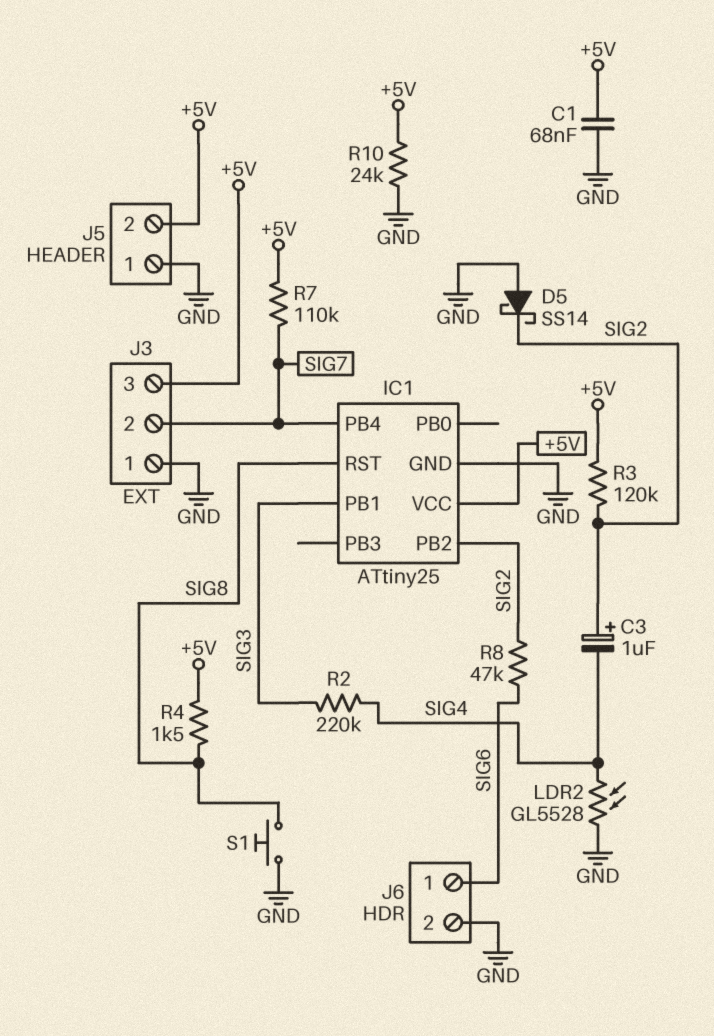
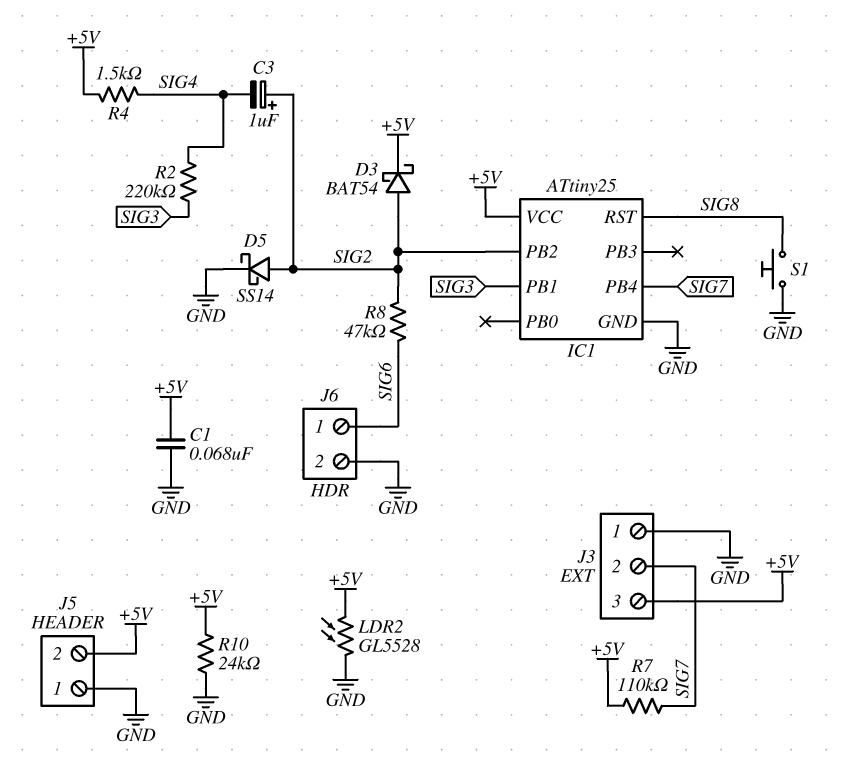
D3: none -> schottky BAT54 (A SIG2, K +5V)
D5: schottky SS14 (A GND, K SIG2) -> schottky SS14 (A SIG2, K GND)
LDR2: GL5528 (GND, SIG4) -> GL5528 (+5V, GND)
R3: 120k (+5V, SIG2) -> none
R4: 1.5k (+5V, SIG8) -> 1.5k (+5V, SIG4)

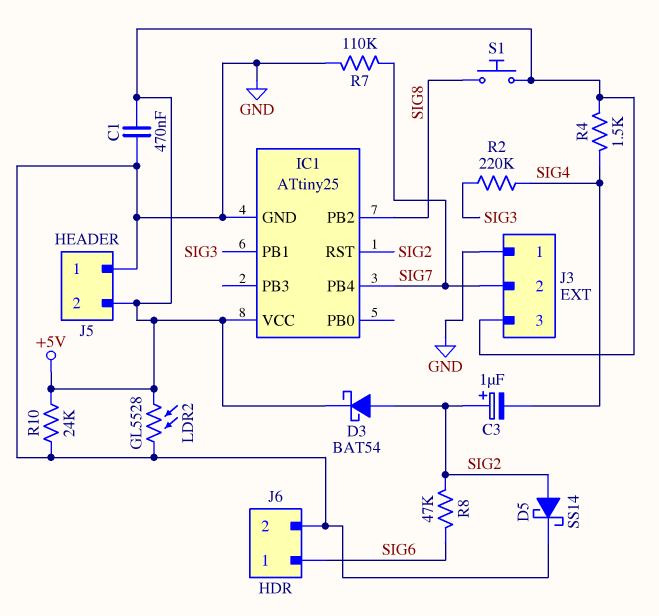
C1: 68nF (+5V, GND) -> 470nF (+5V, GND)
IC1 pin PB2: SIG2 -> SIG8
IC1 pin RST: SIG8 -> SIG2
R7: 110k (+5V, SIG7) -> 110k (GND, SIG7)
S1: button (GND, SIG8) -> button (+5V, SIG8)

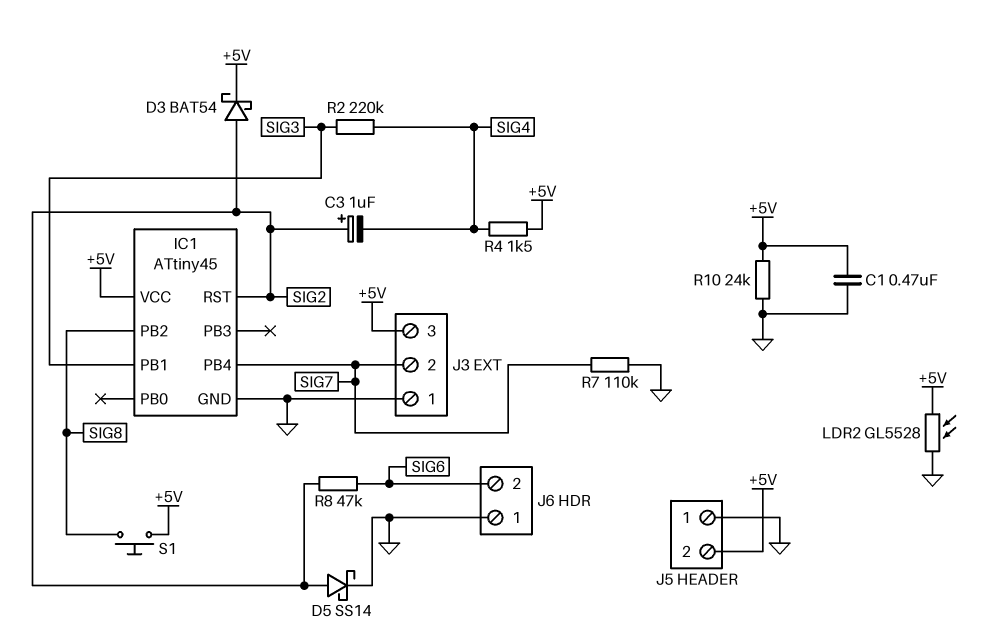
IC1: ATtiny25 -> ATtiny45
J6 pin 1: SIG6 -> GND
J6 pin 2: GND -> SIG6

